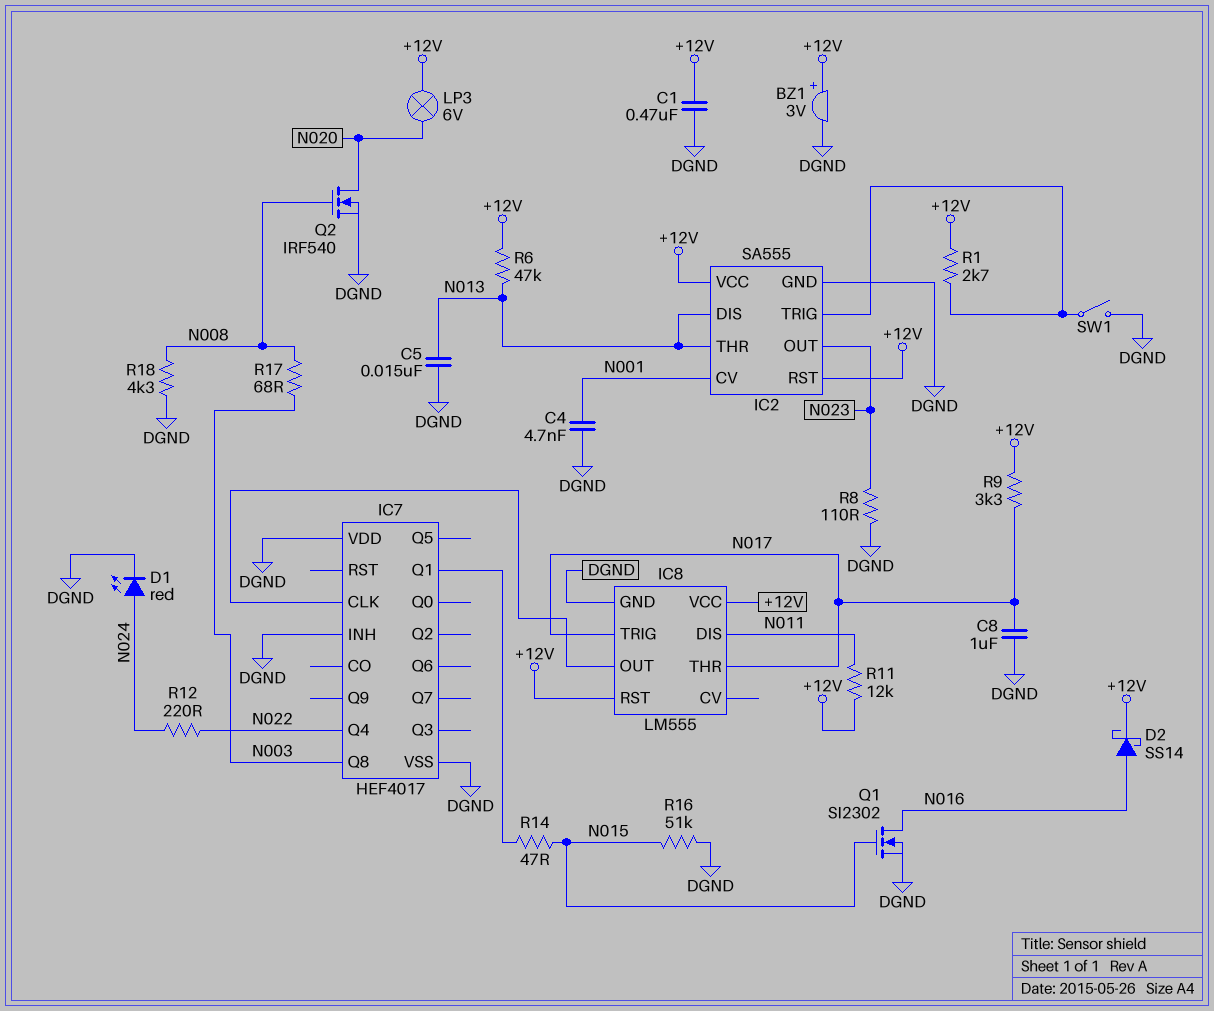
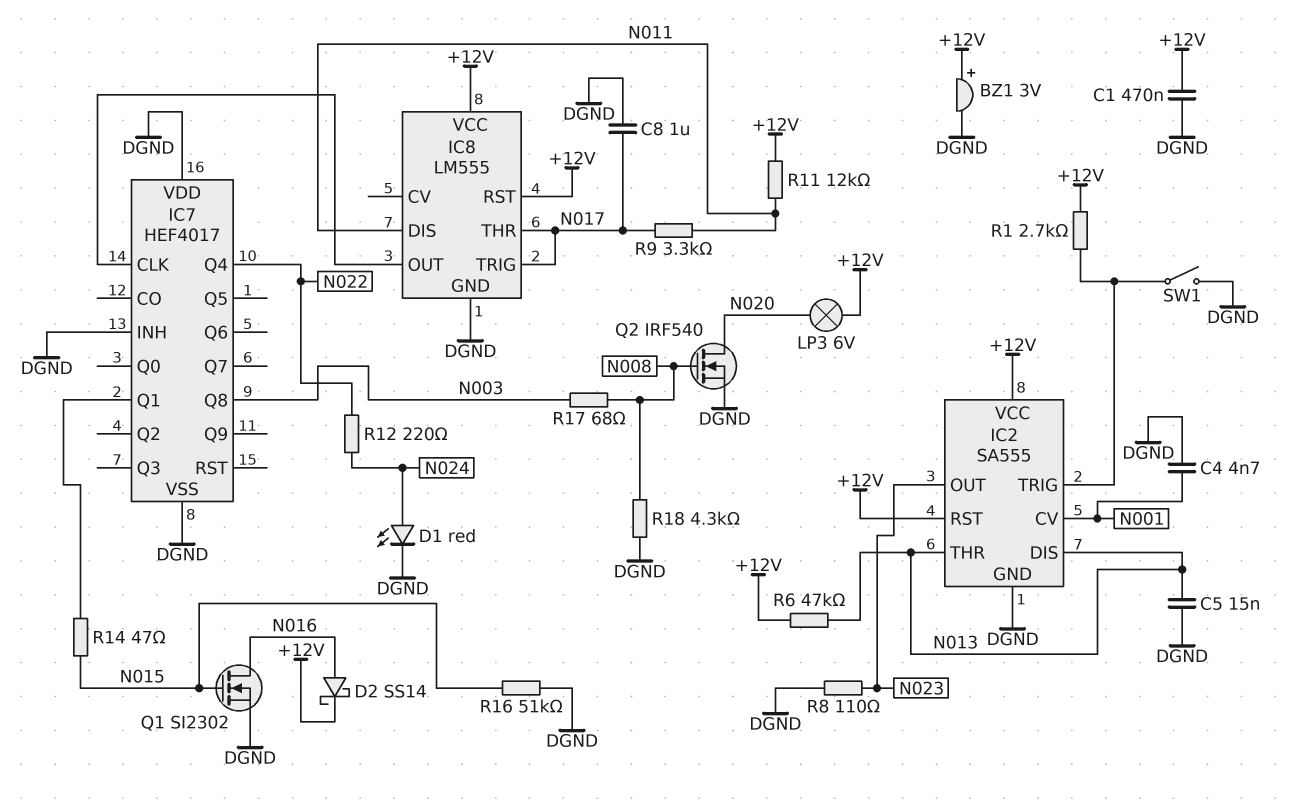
R9: 3.3k (+12V, N017) -> 3.3k (N011, N017)

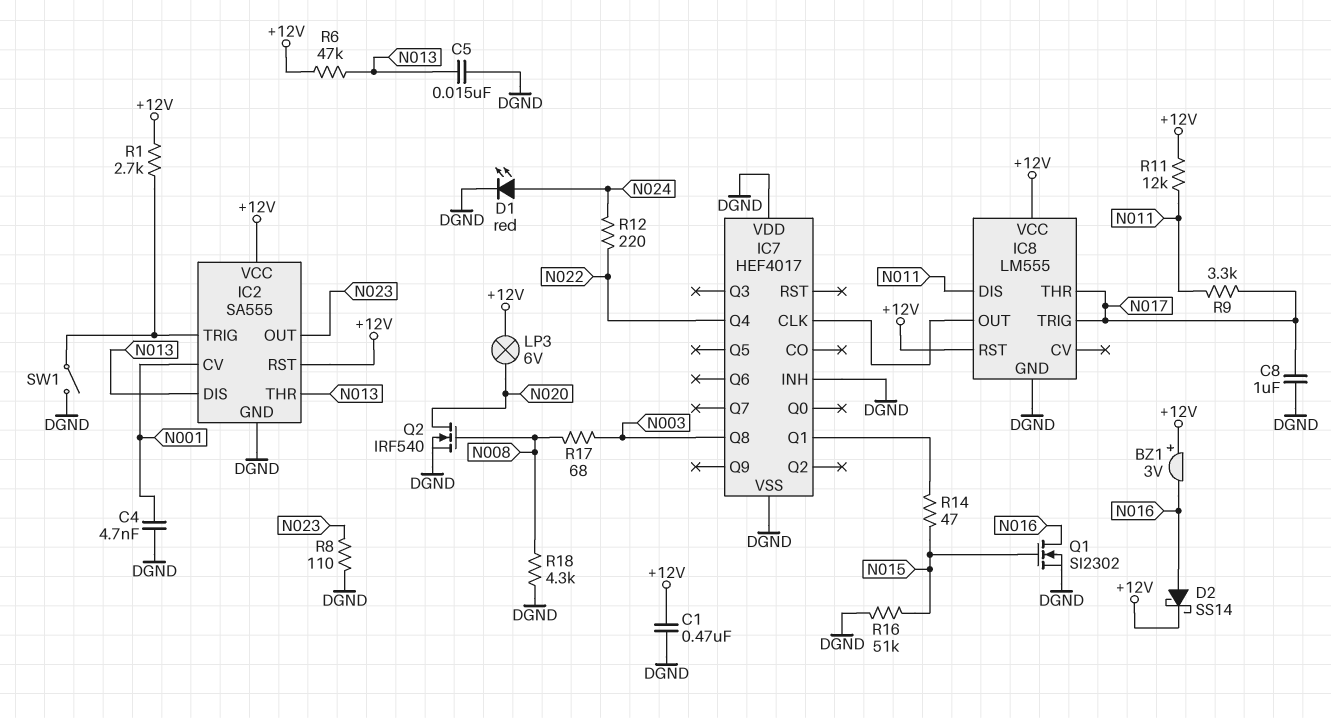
BZ1: buzzer 3V (plus +12V, minus DGND) -> buzzer 3V (plus +12V, minus N016)

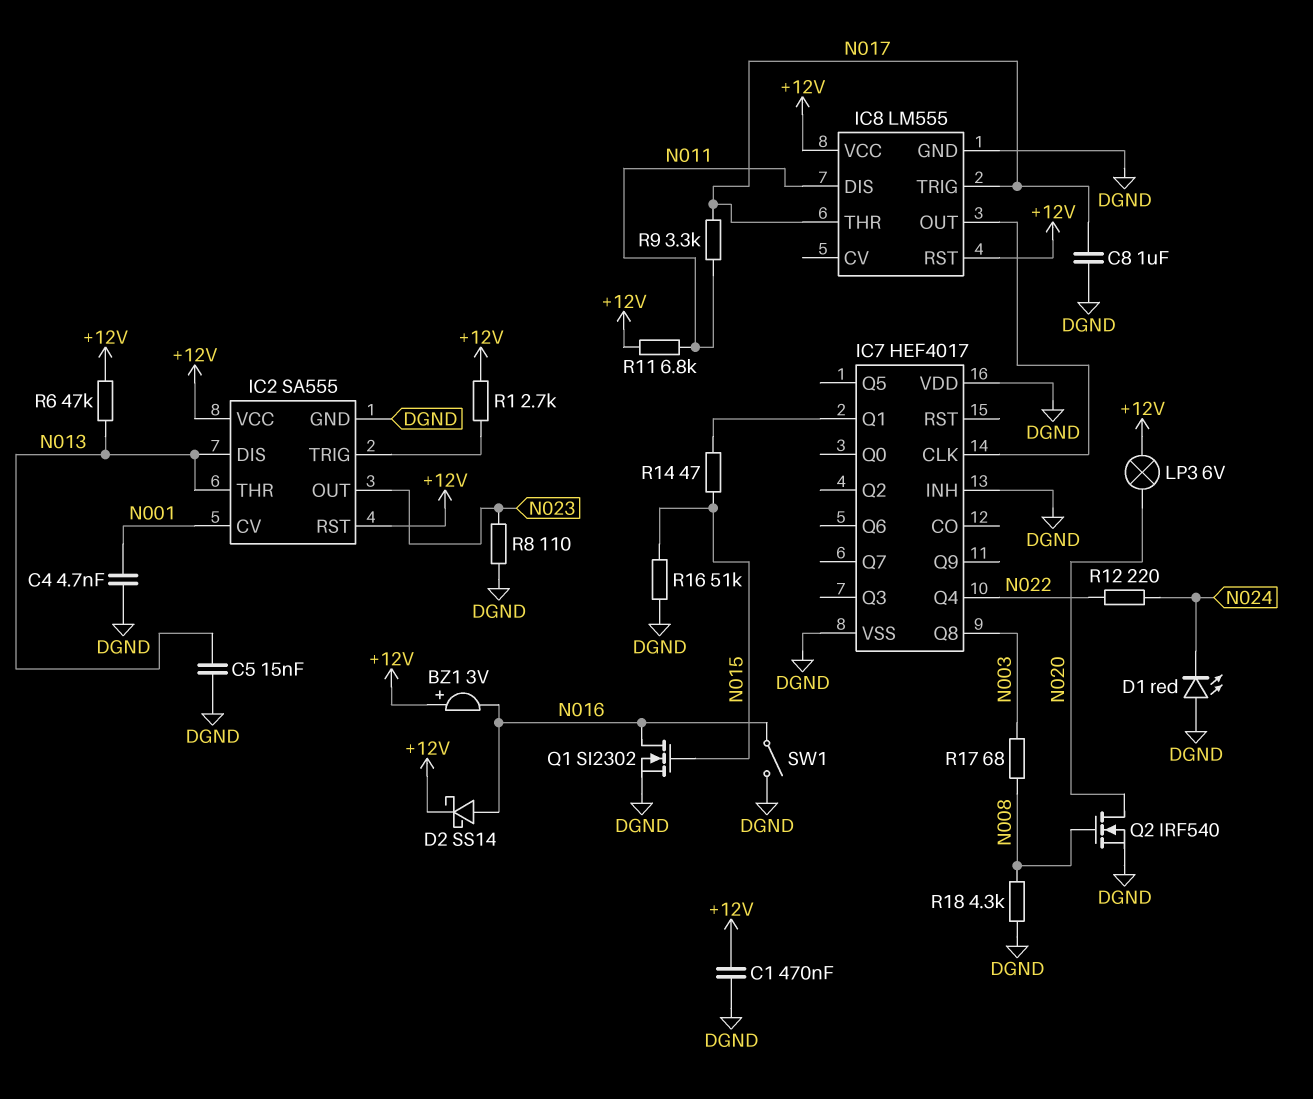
D1: LED red (A N024, K DGND) -> LED red (A DGND, K N024)
R11: 12k (+12V, N011) -> 6.8k (+12V, N011)
SW1: switch (DGND, IC2/TRIG) -> switch (DGND, N016)

